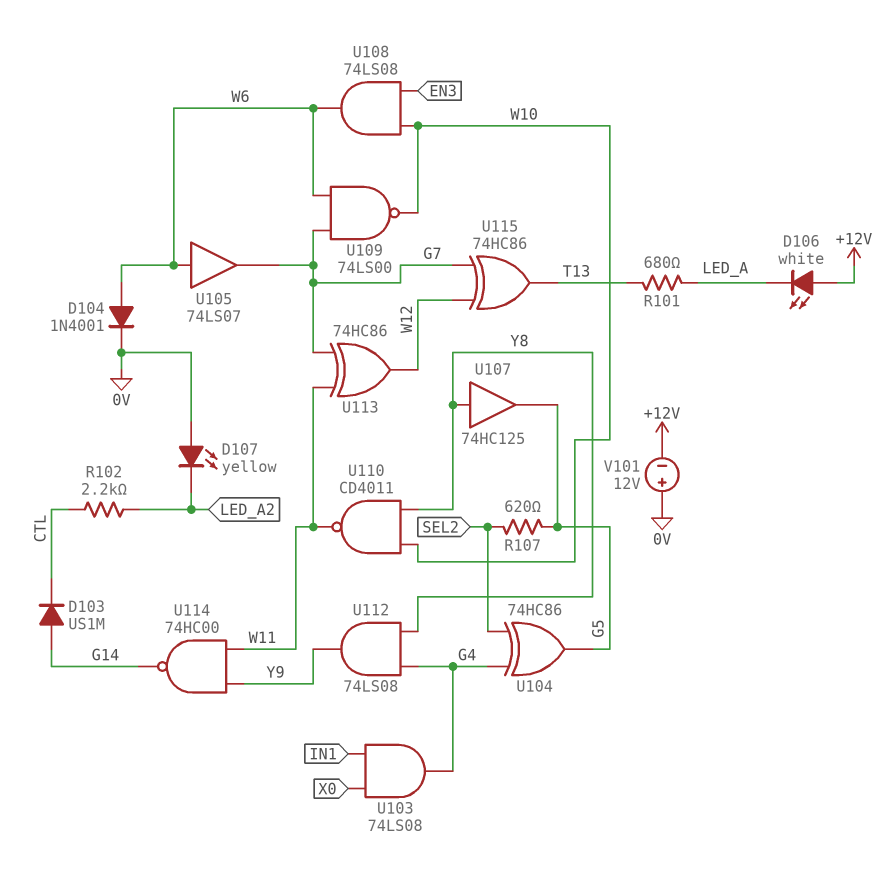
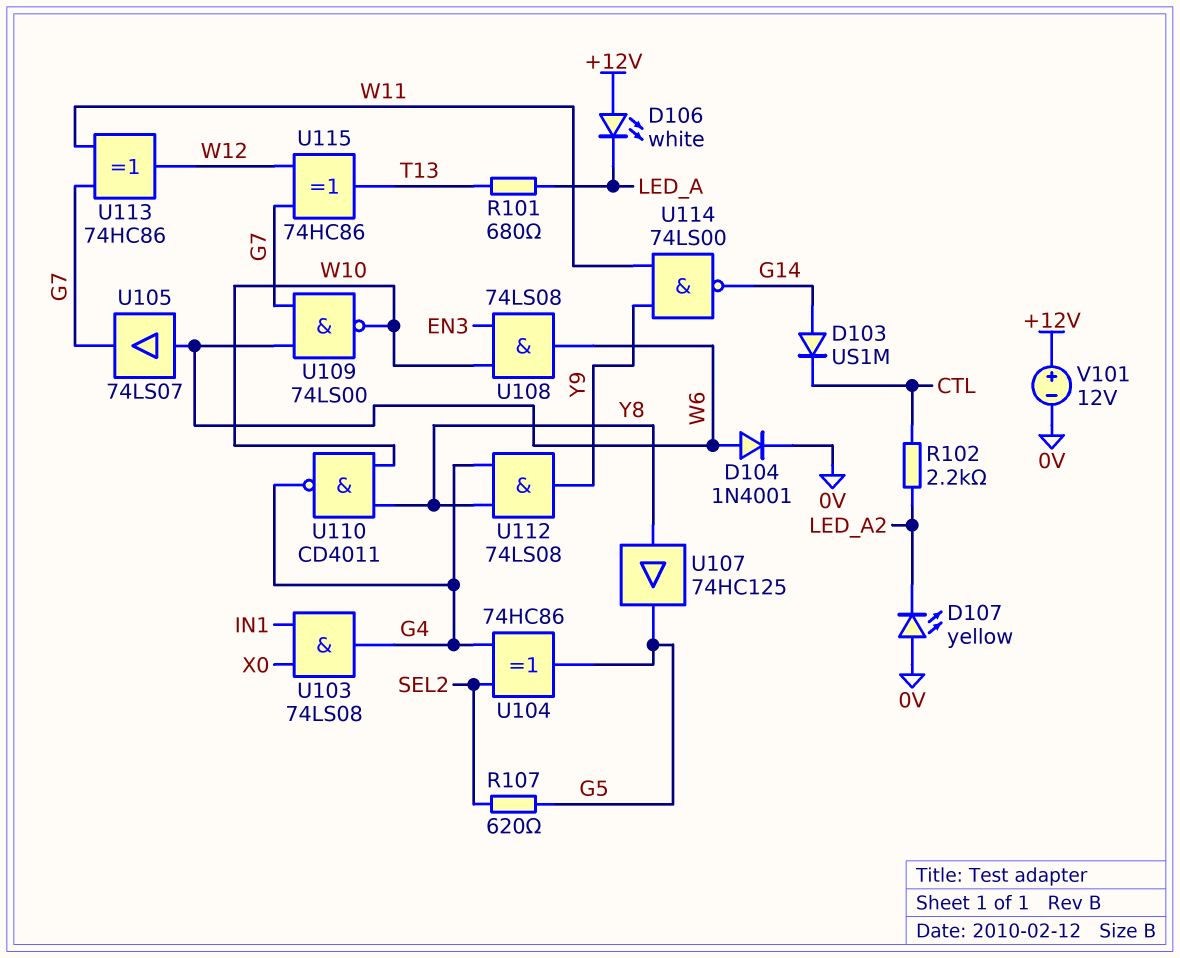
U110: NAND CD4011 (in W10, in Y8, out W11) -> NAND CD4011 (in W10, in Y8, out G4)
U114: NAND 74HC00 (in W11, in Y9, out G14) -> NAND 74LS00 (in W11, in Y9, out G14)
V101: 12V (plus 0V, minus +12V) -> 12V (plus +12V, minus 0V)

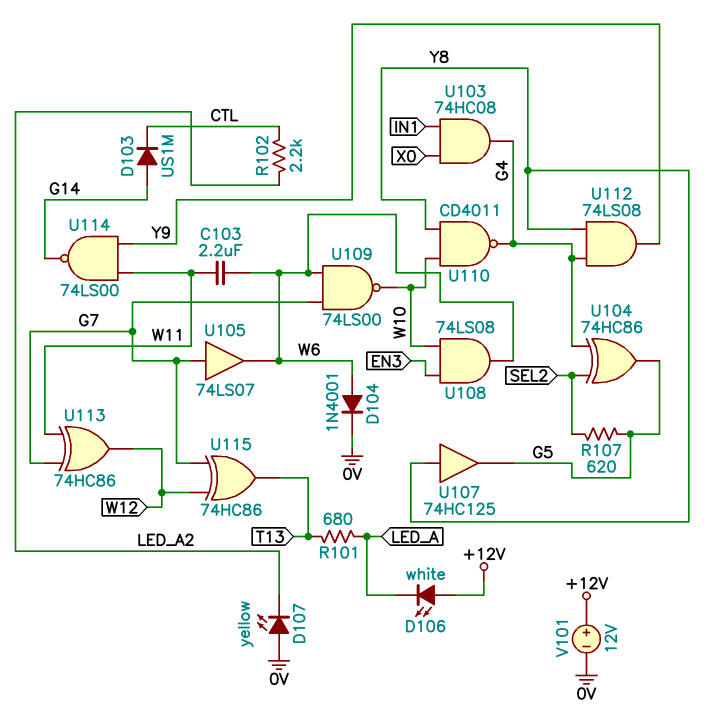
C103: none -> 2.2uF (W6, W11)
U103: AND 74LS08 (in IN1, in X0, out G4) -> AND 74HC08 (in IN1, in X0, out G4)
U105: buffer 74LS07 (in W6, out G7) -> buffer 74LS07 (in G7, out W6)

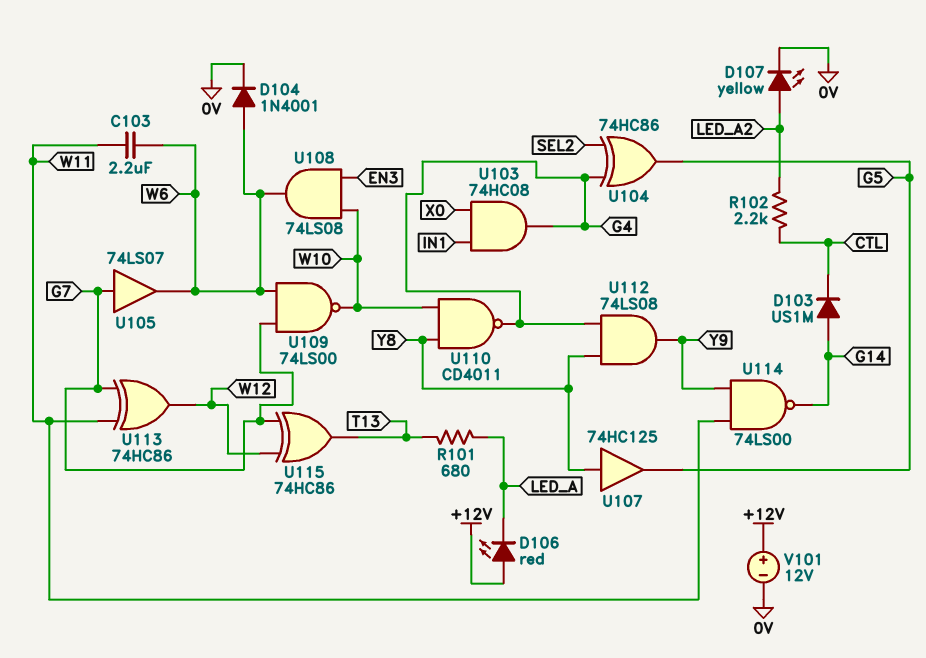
D106: LED white (A +12V, K LED_A) -> LED red (A +12V, K LED_A)
D107: LED yellow (A 0V, K LED_A2) -> LED yellow (A LED_A2, K 0V)
R107: 620 (G5, SEL2) -> none

